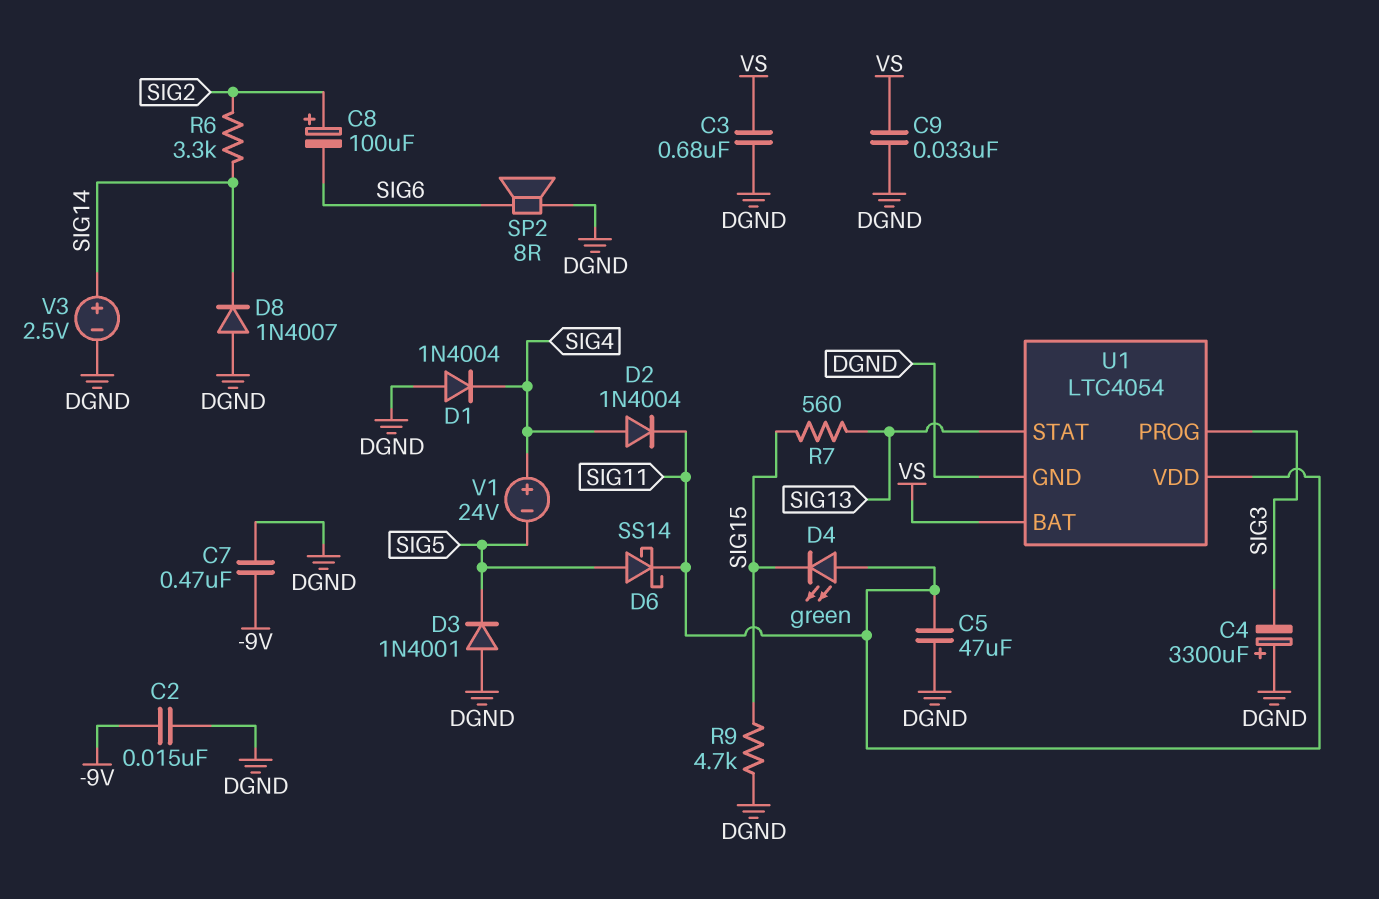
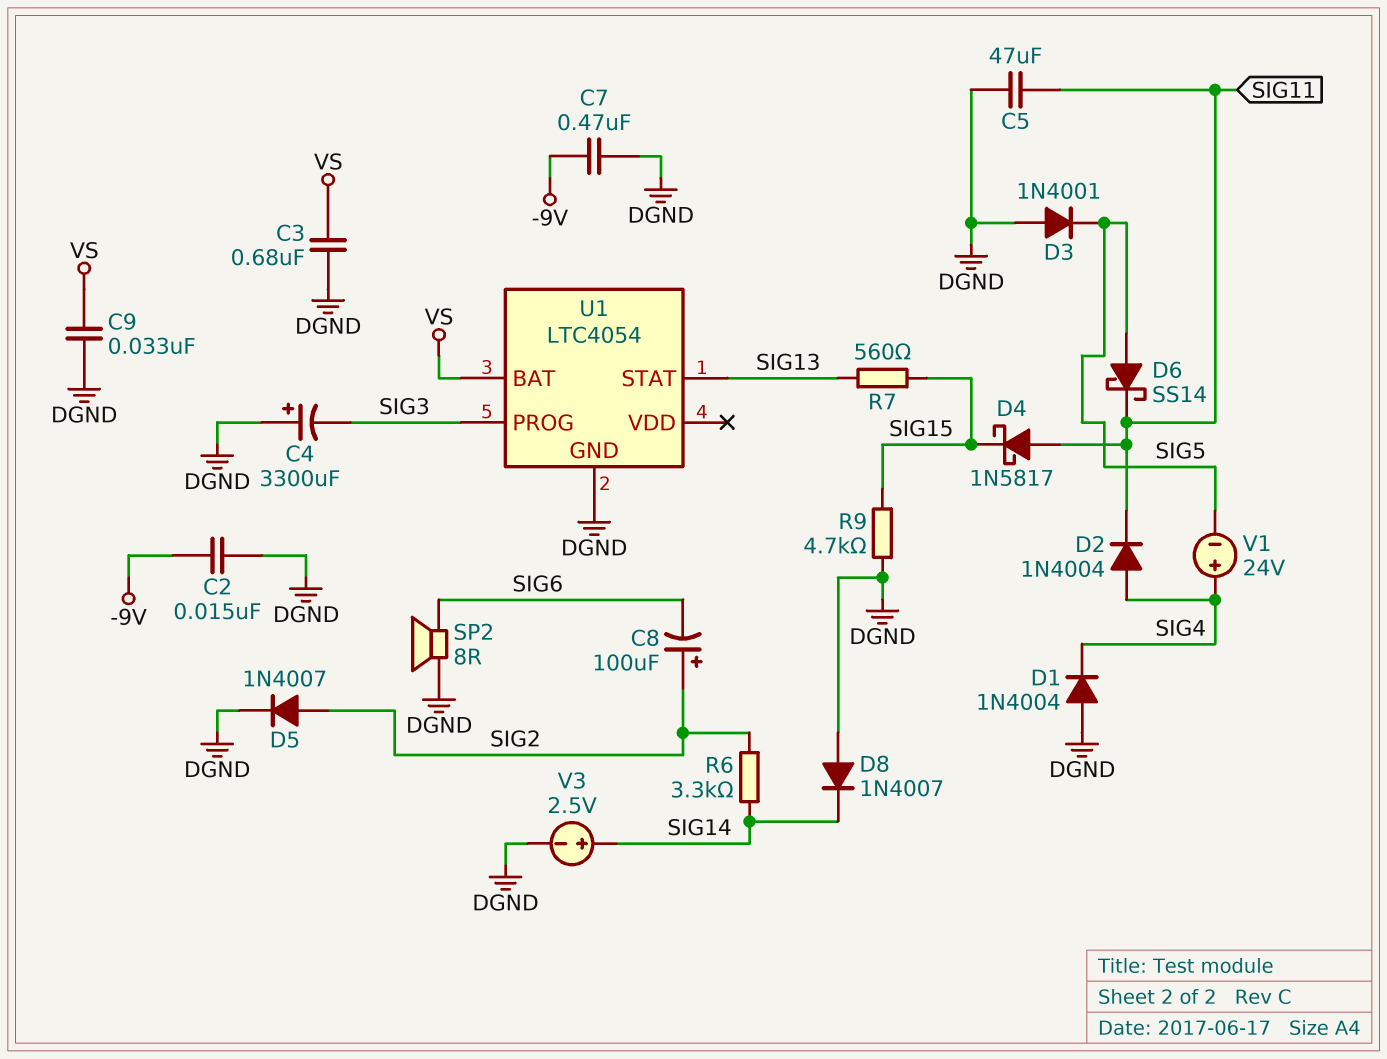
D4: LED green (A SIG11, K SIG15) -> schottky 1N5817 (A SIG11, K SIG15)
D5: none -> diode 1N4007 (A SIG2, K DGND)
U1 pin VDD: SIG11 -> none

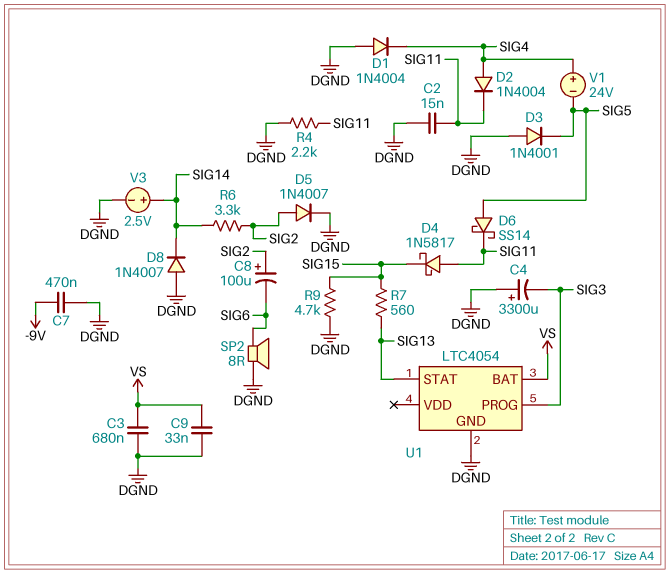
C2: 15nF (-9V, DGND) -> 15nF (DGND, SIG11)
C5: 47uF (DGND, SIG11) -> none
R4: none -> 2.2k (DGND, SIG11)

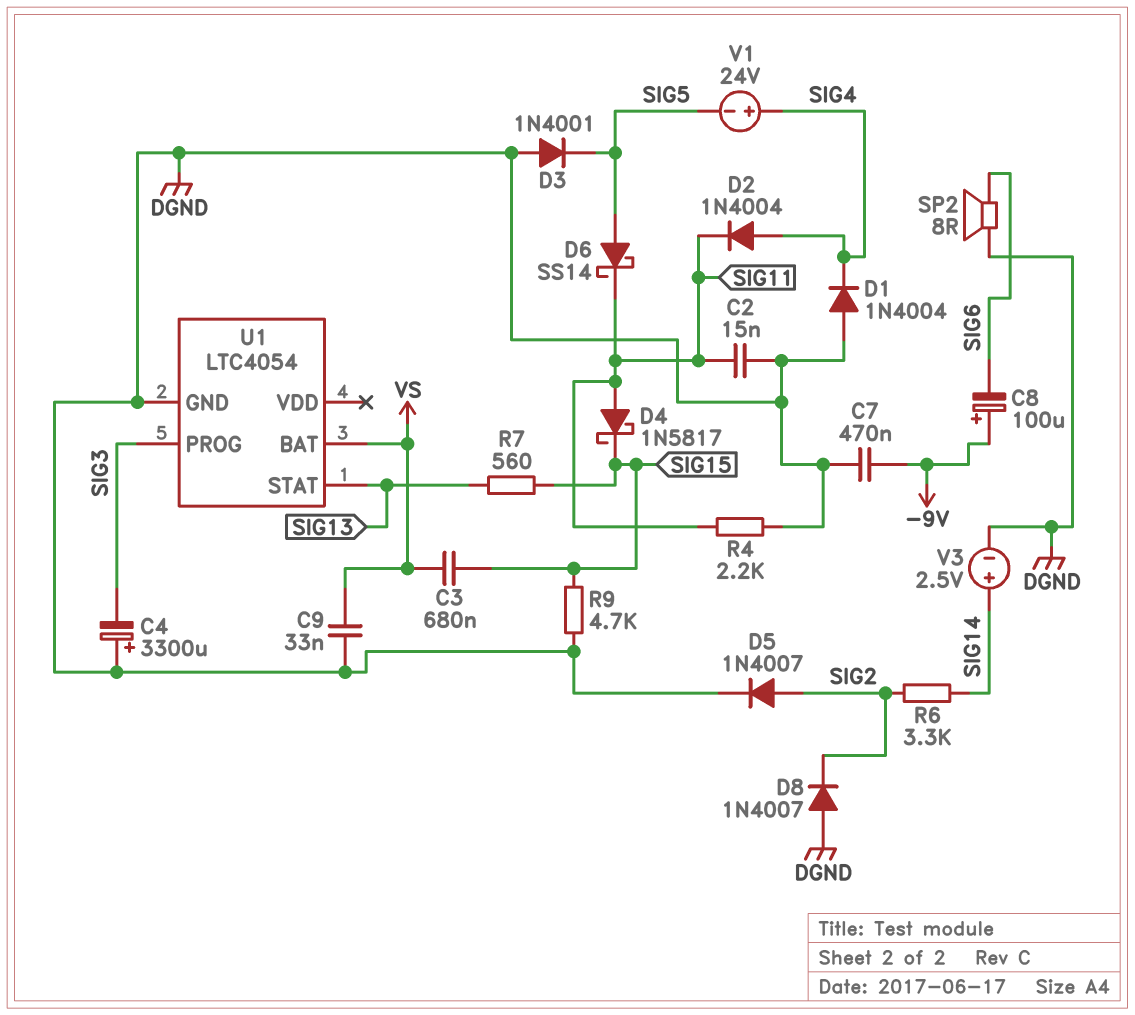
C3: 680nF (DGND, VS) -> 680nF (SIG15, VS)
C8: 100uF (plus SIG2, minus SIG6) -> 100uF (plus -9V, minus SIG6)
D8: diode 1N4007 (A DGND, K SIG14) -> diode 1N4007 (A DGND, K SIG2)

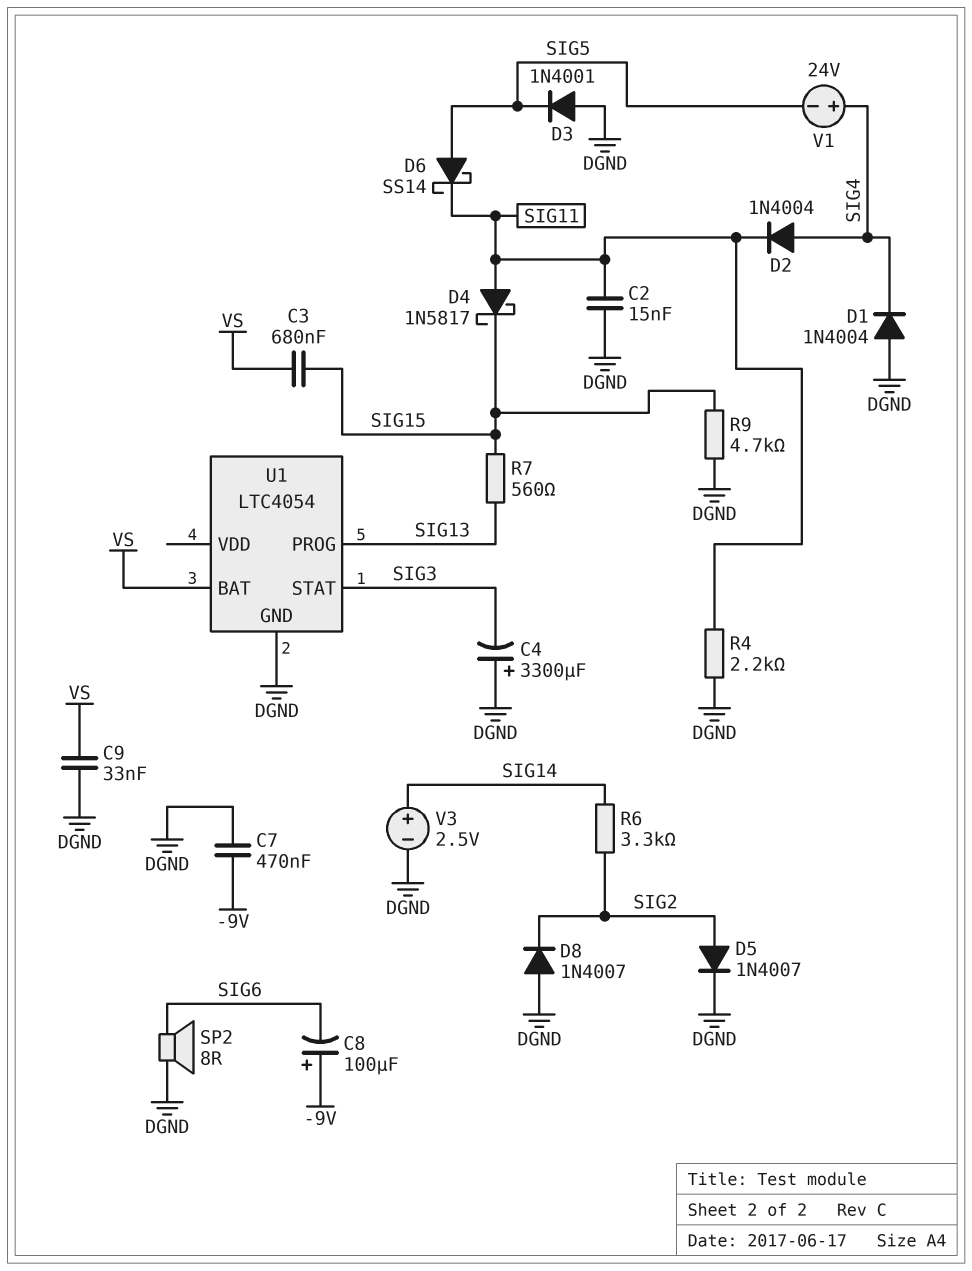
U1 pin PROG: SIG3 -> SIG13
U1 pin STAT: SIG13 -> SIG3

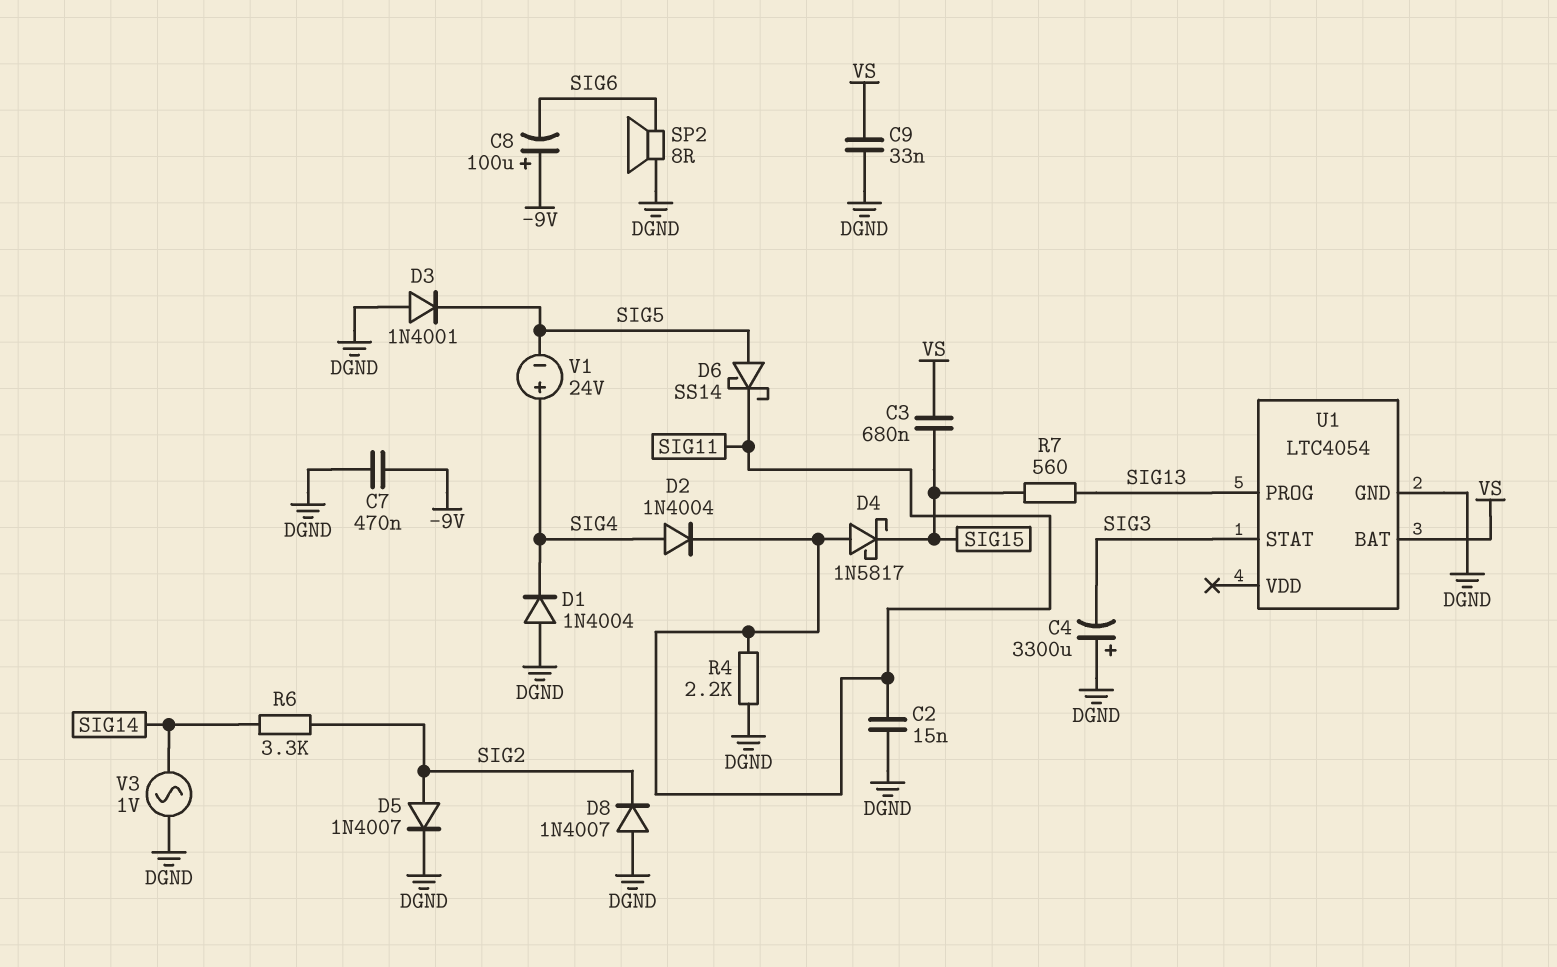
R9: 4.7k (DGND, SIG15) -> none
V3: 2.5V (plus SIG14, minus DGND) -> AC 1V (DGND, SIG14)

